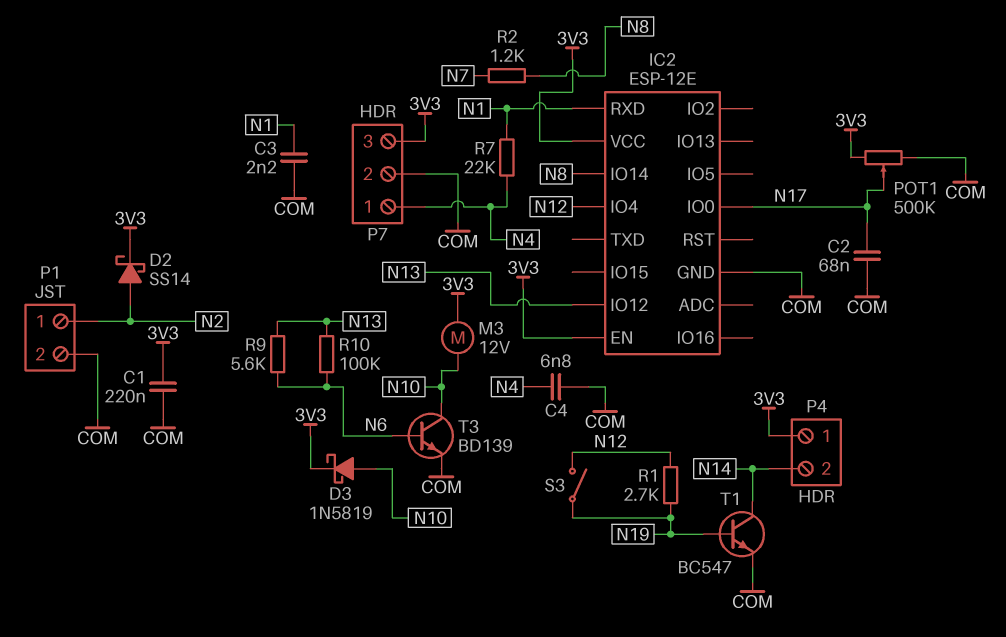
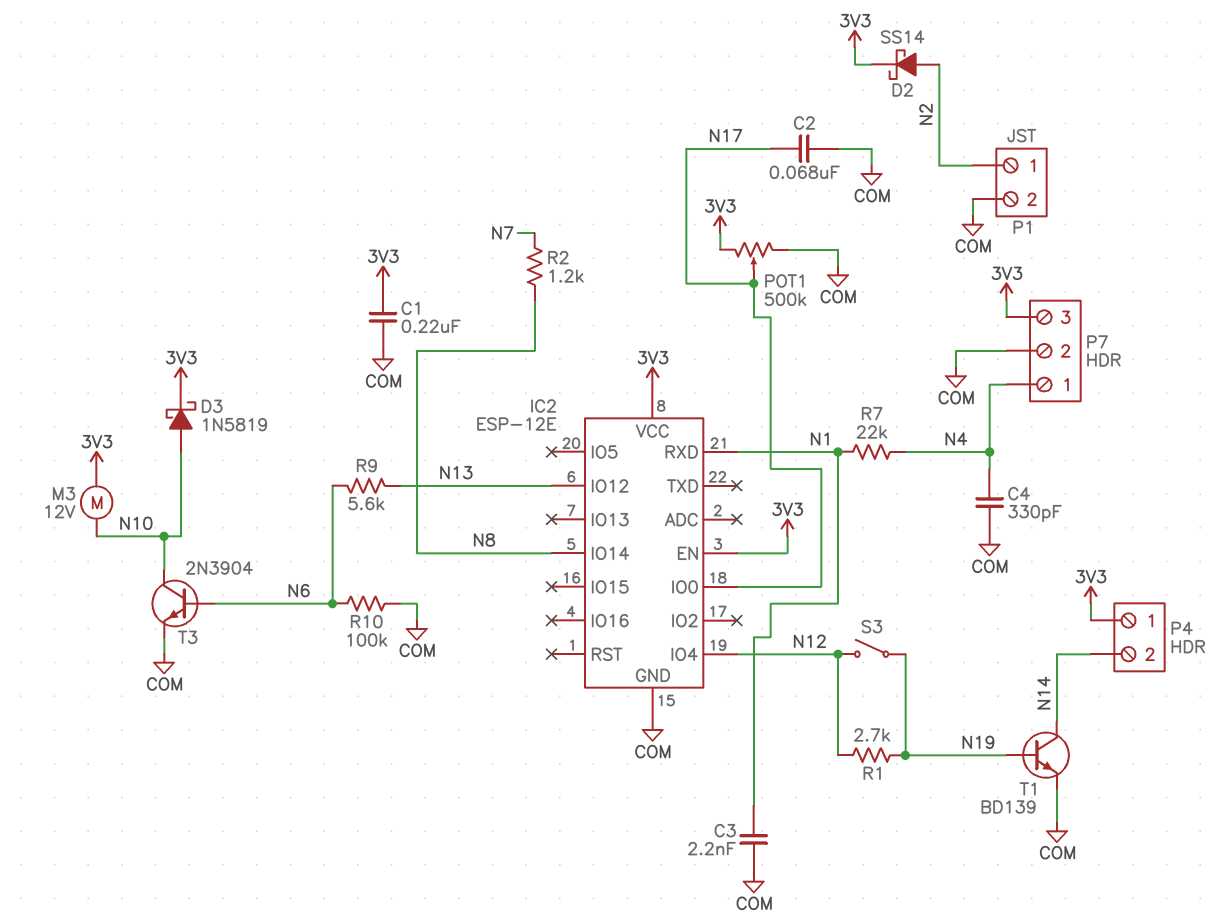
C4: 6.8nF (COM, N4) -> 330pF (COM, N4)
R10: 100k (N6, N13) -> 100k (COM, N6)
T1: NPN BC547 (B N19, C N14, E COM) -> NPN BD139 (B N19, C N14, E COM)
T3: NPN BD139 (B N6, C N10, E COM) -> NPN 2N3904 (B N6, C N10, E COM)

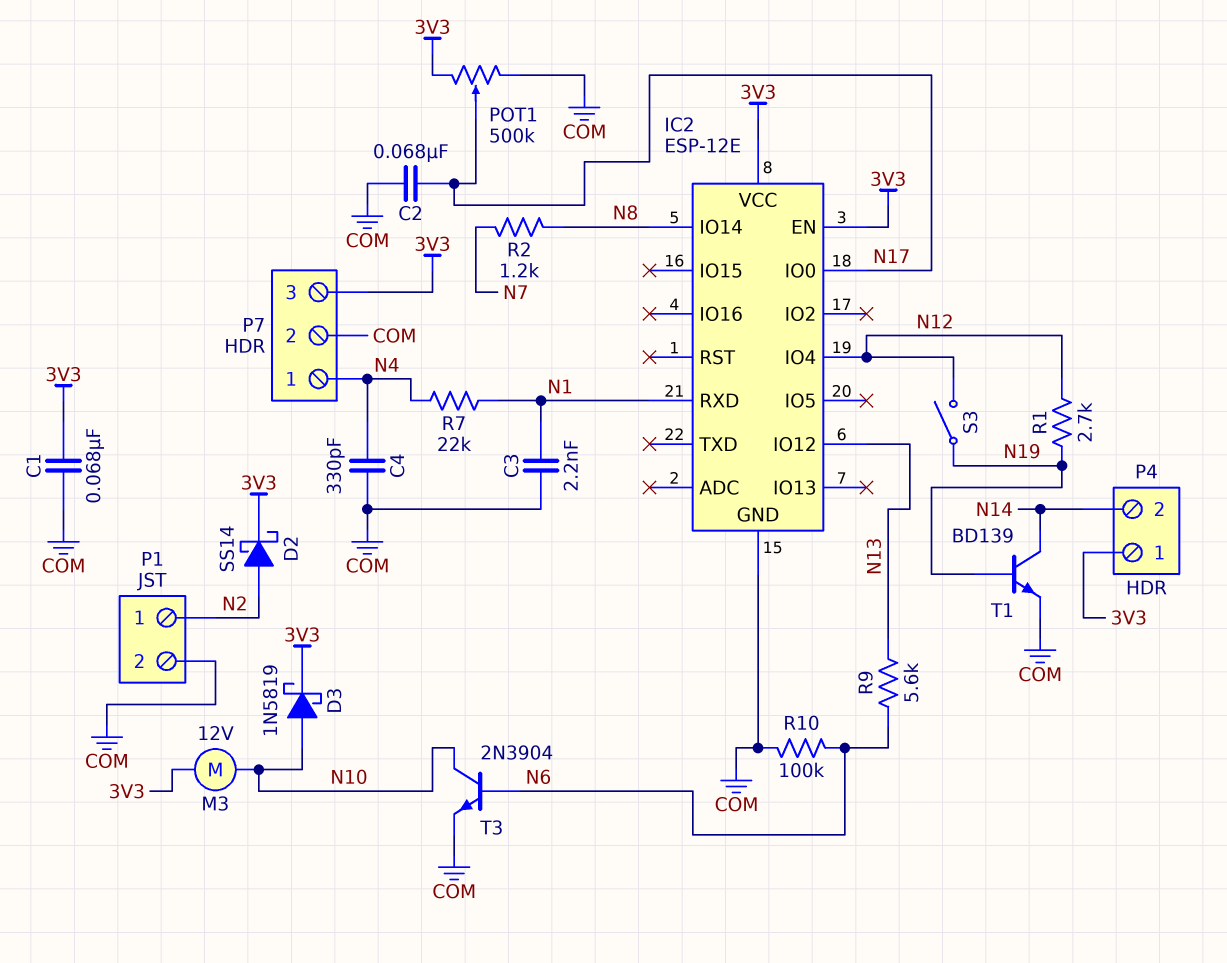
C1: 220nF (3V3, COM) -> 68nF (3V3, COM)

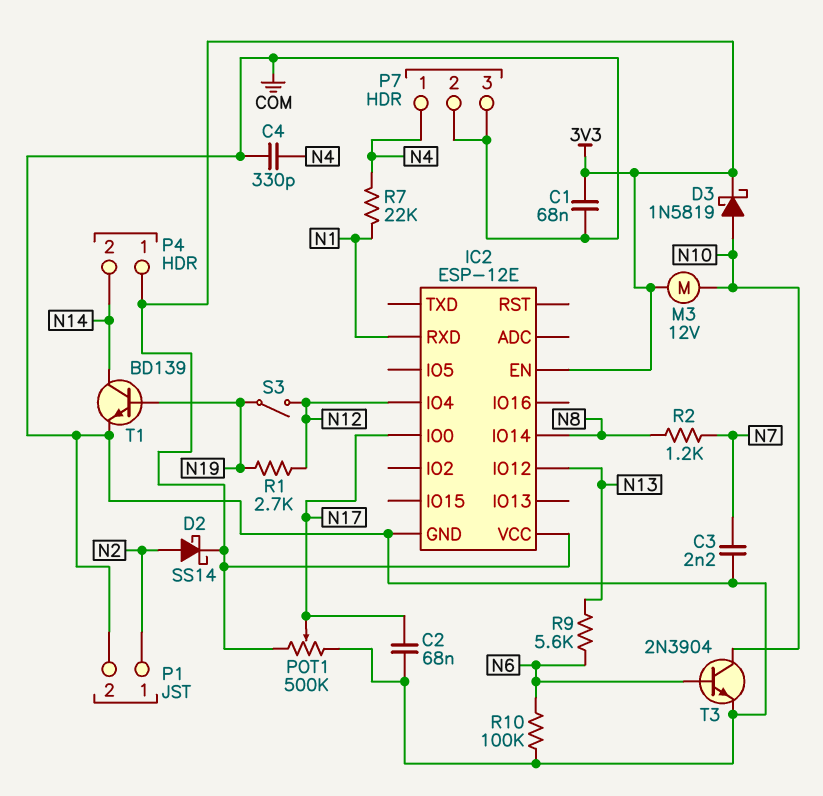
C3: 2.2nF (COM, N1) -> 2.2nF (COM, N7)
P7 pin 3: 3V3 -> COM

